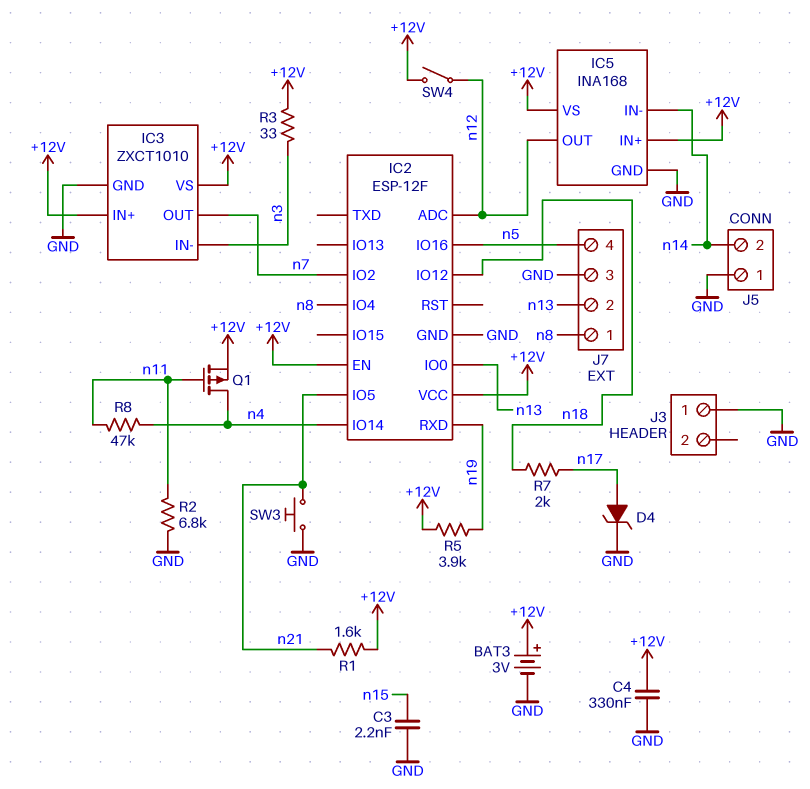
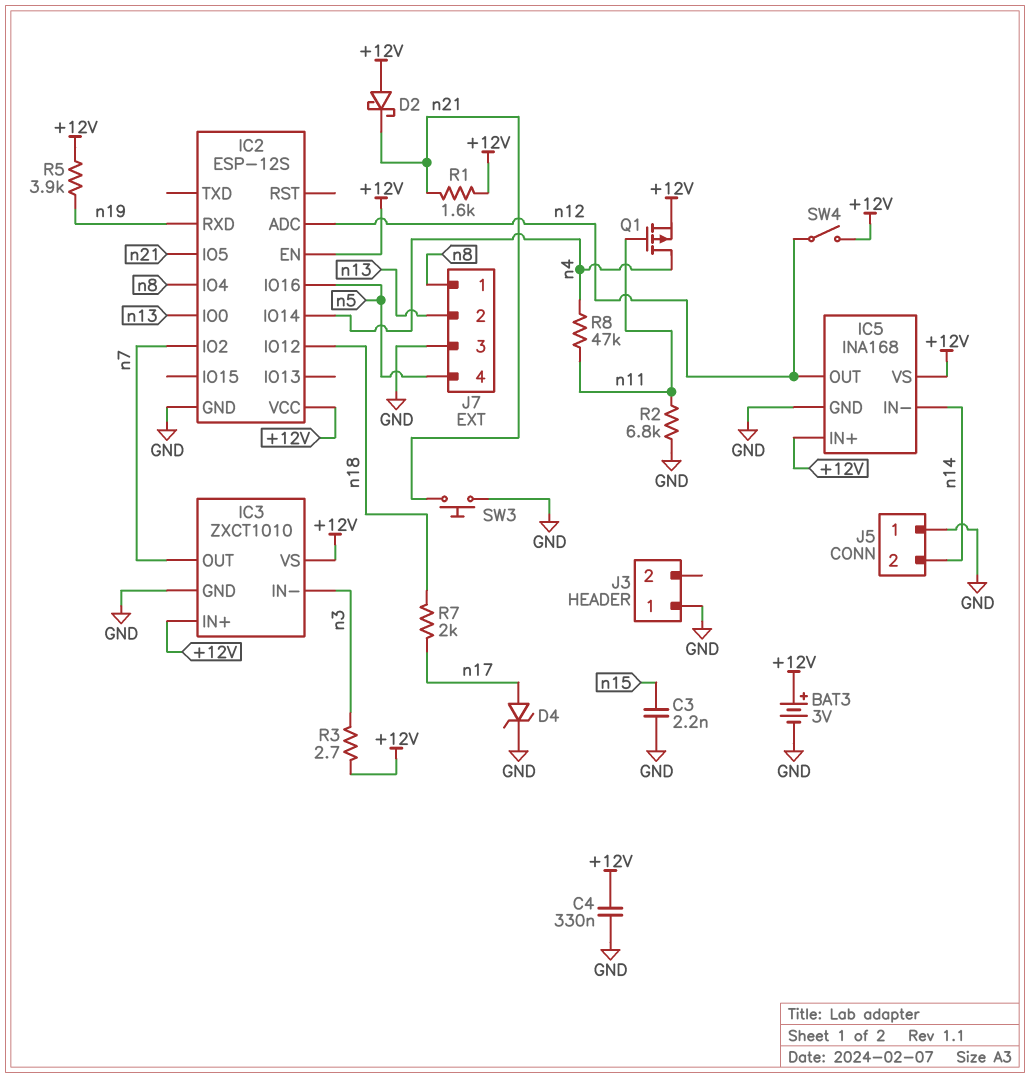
D2: none -> schottky (A +12V, K n21)
IC2: ESP-12F -> ESP-12S
R3: 33 (+12V, n3) -> 2.7 (+12V, n3)

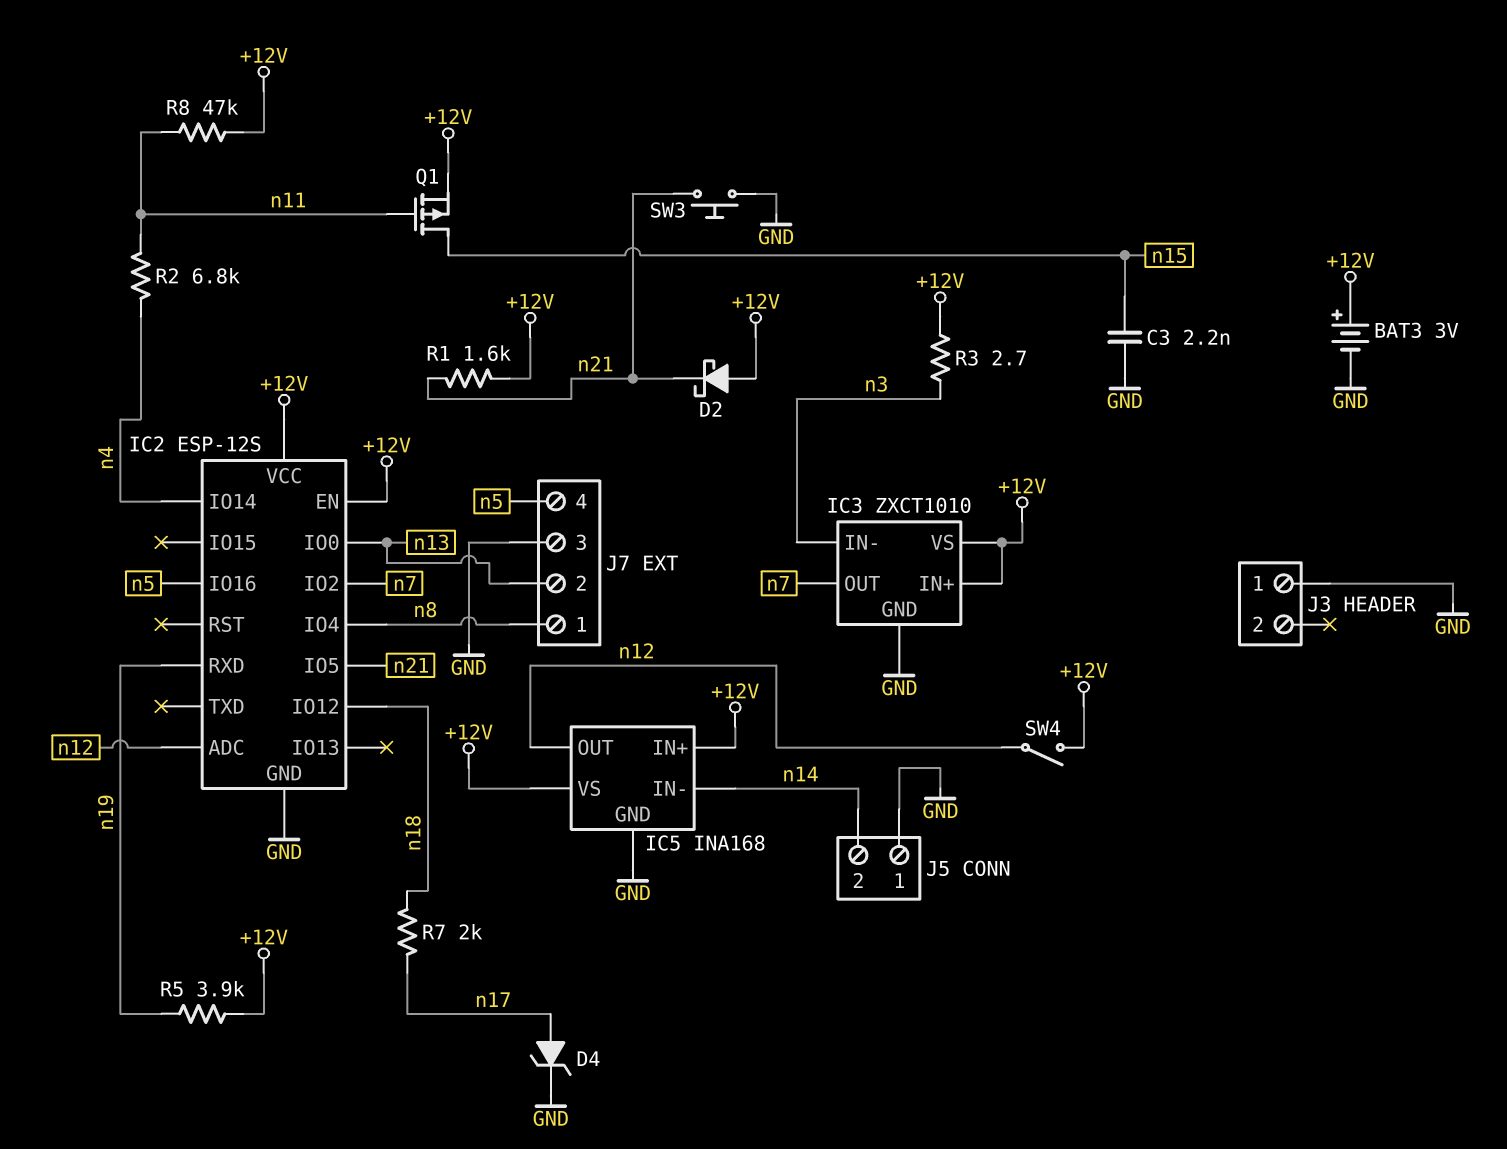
C4: 330nF (+12V, GND) -> none
Q1: PMOS (G n11, D n4, S +12V) -> PMOS (G n11, D n15, S +12V)
R2: 6.8k (GND, n11) -> 6.8k (n4, n11)
R8: 47k (n4, n11) -> 47k (+12V, n11)

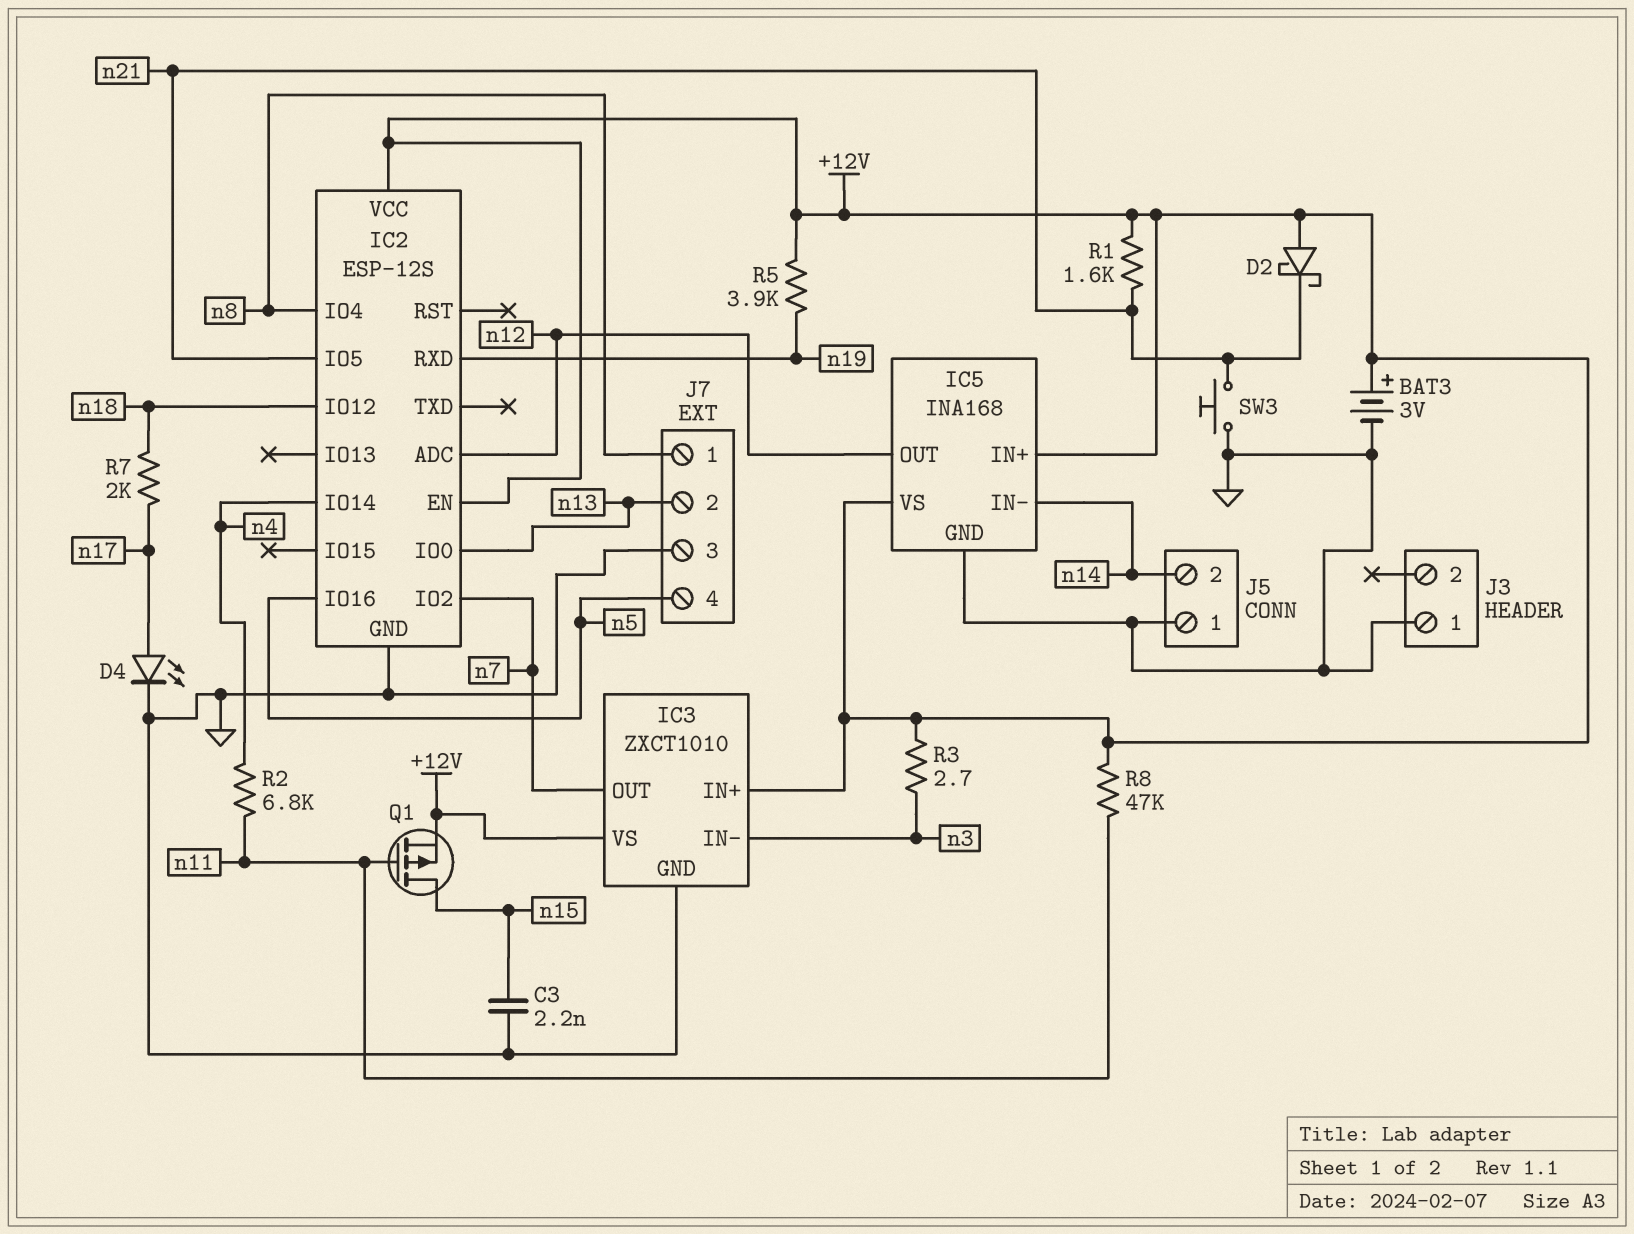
D4: zener (A n17, K GND) -> LED (A n17, K GND)
SW4: switch (+12V, n12) -> none

